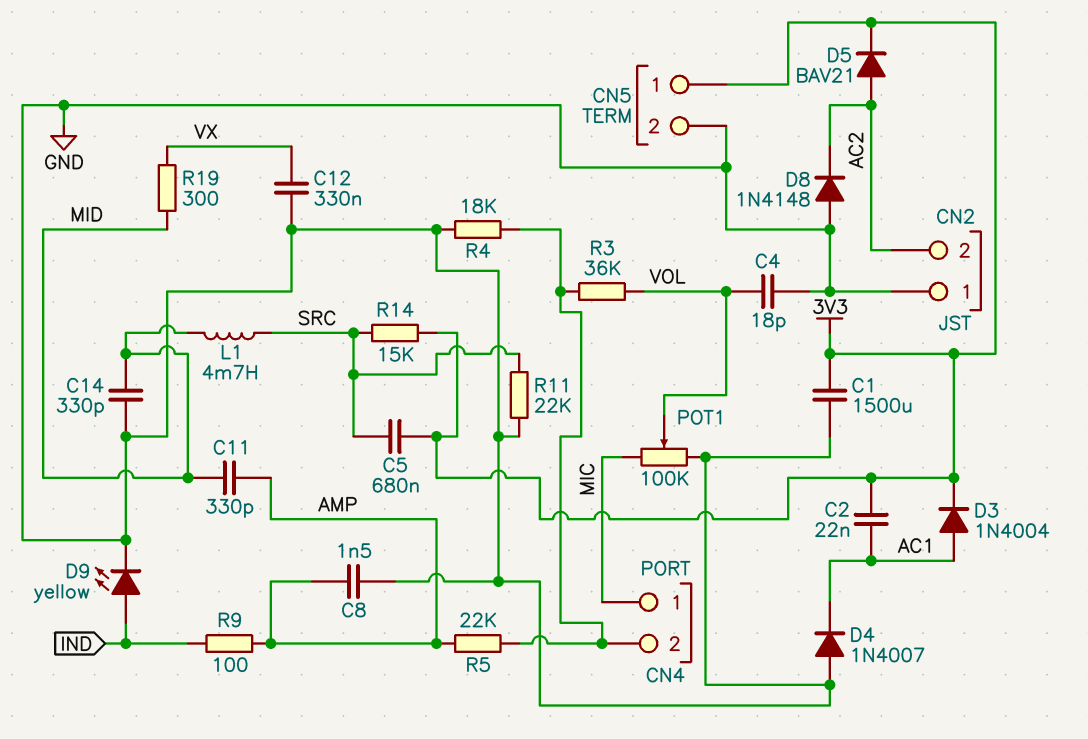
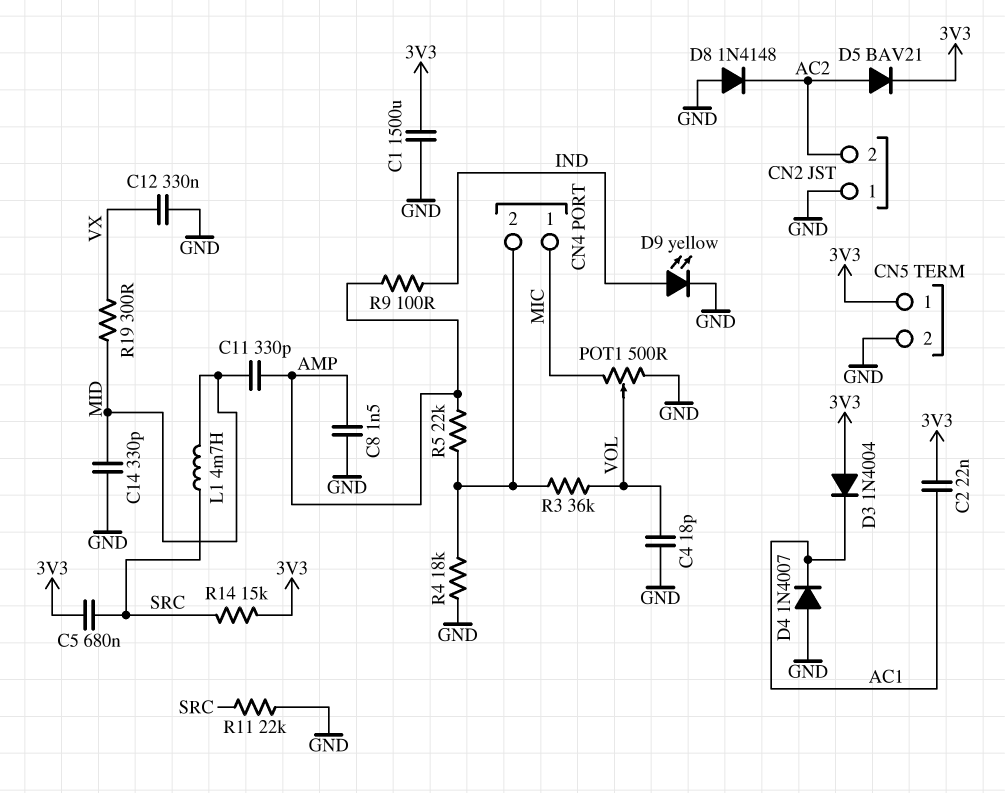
D3: diode 1N4004 (A AC1, K 3V3) -> diode 1N4004 (A 3V3, K AC1)
POT1: 100k (GND, MIC, wiper VOL) -> 500 (GND, MIC, wiper VOL)

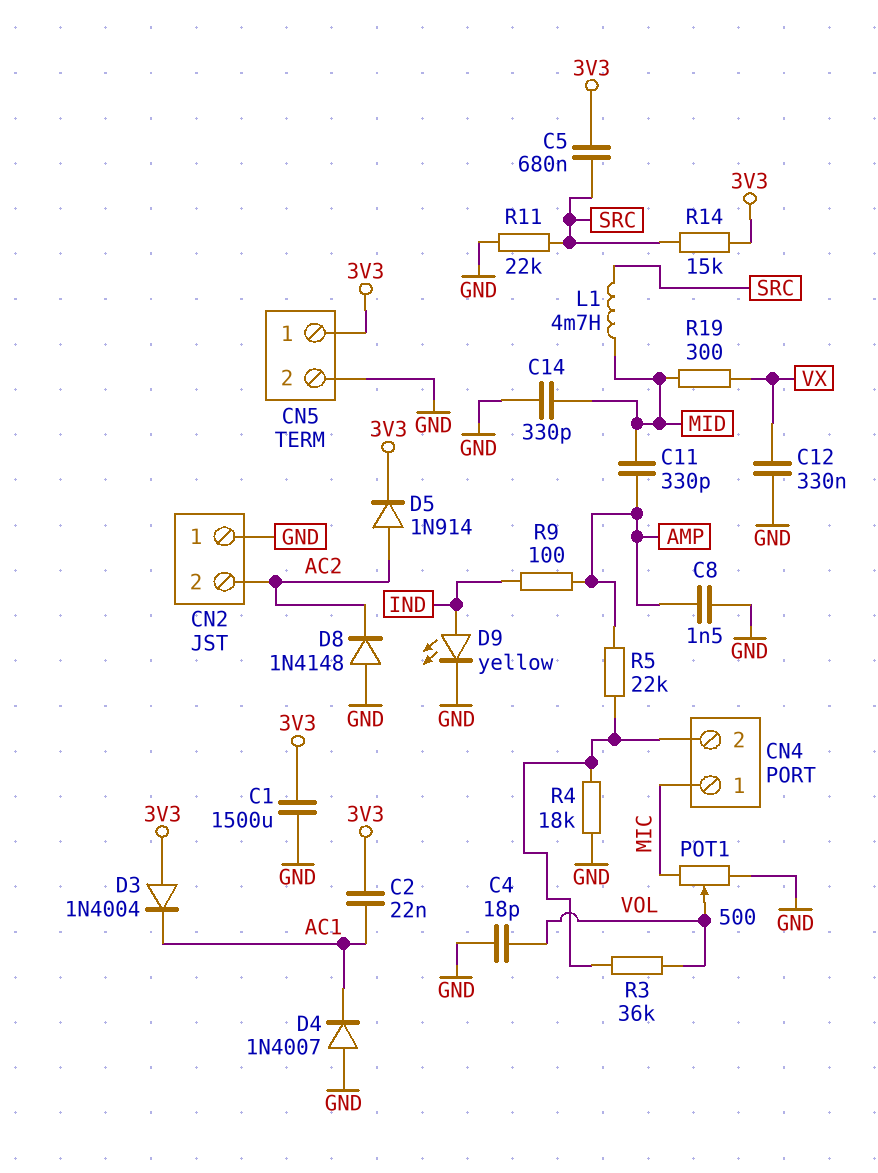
D5: diode BAV21 (A AC2, K 3V3) -> diode 1N914 (A AC2, K 3V3)

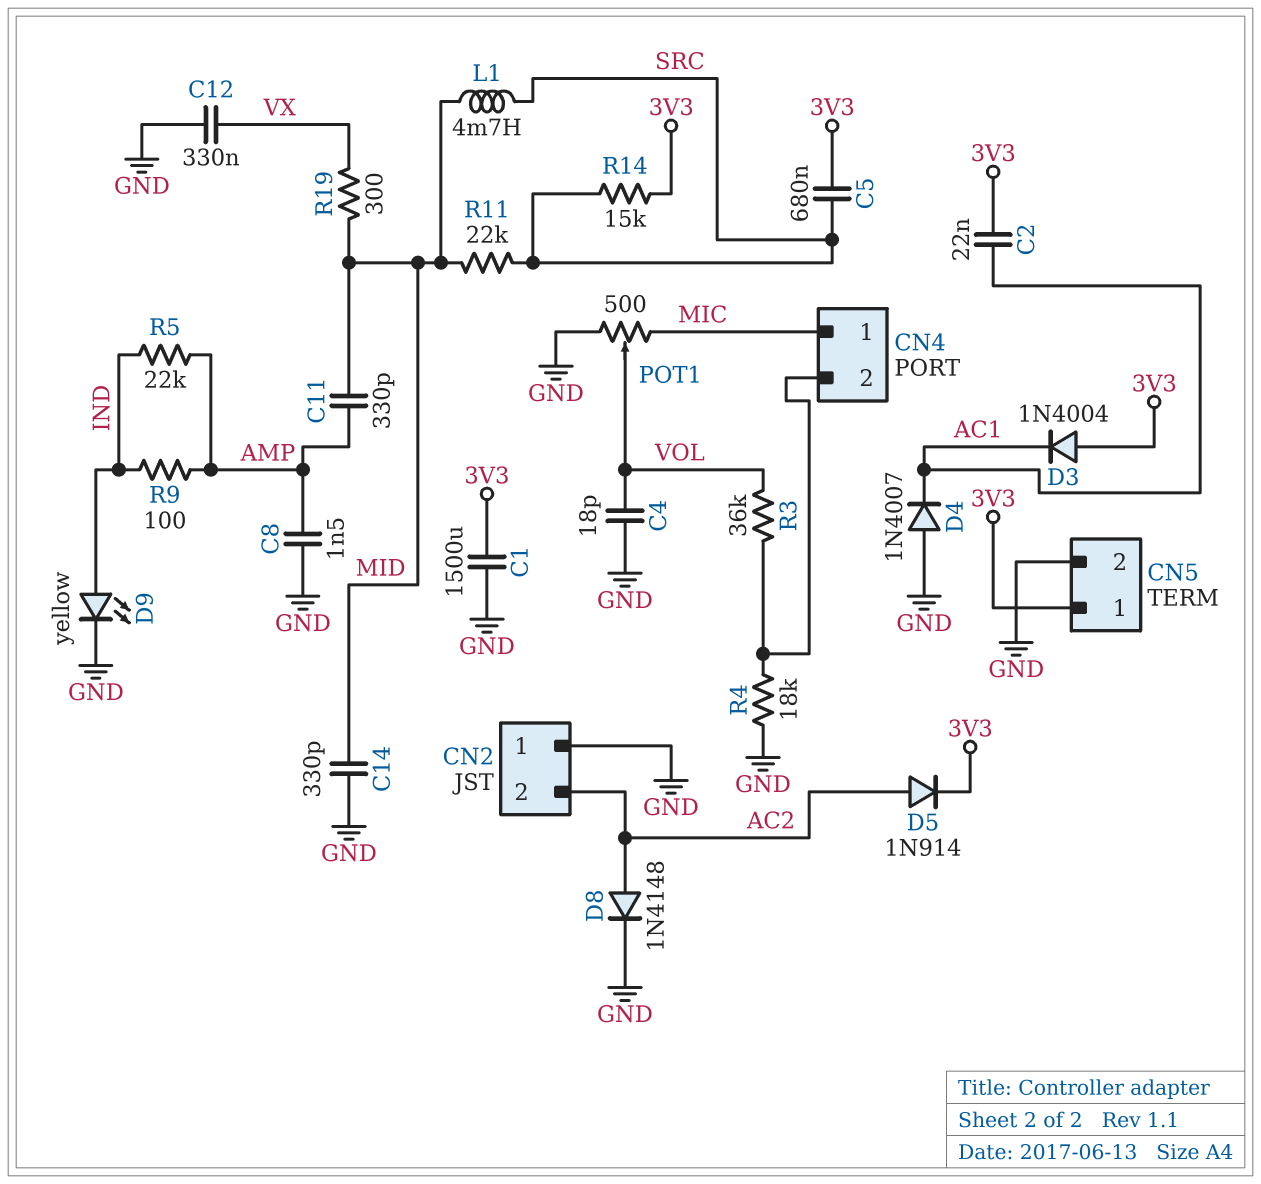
D8: diode 1N4148 (A GND, K AC2) -> diode 1N4148 (A AC2, K GND)
R5: 22k (AMP, CN4/2) -> 22k (AMP, IND)
R11: 22k (GND, SRC) -> 22k (MID, SRC)

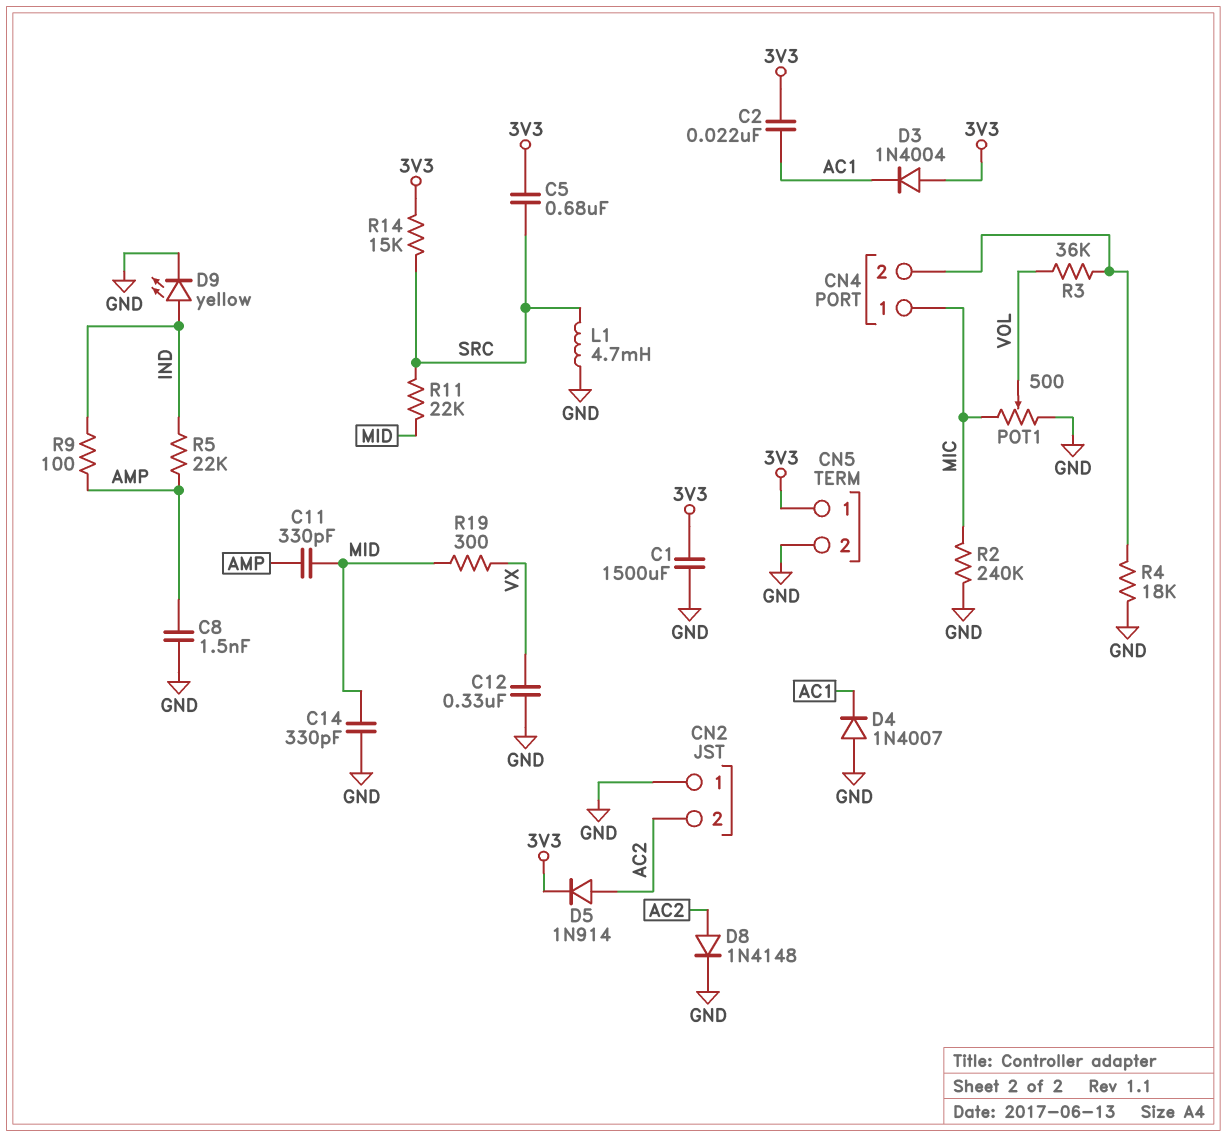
C4: 18pF (GND, VOL) -> none
L1: 4.7mH (MID, SRC) -> 4.7mH (GND, SRC)
R2: none -> 240k (GND, MIC)

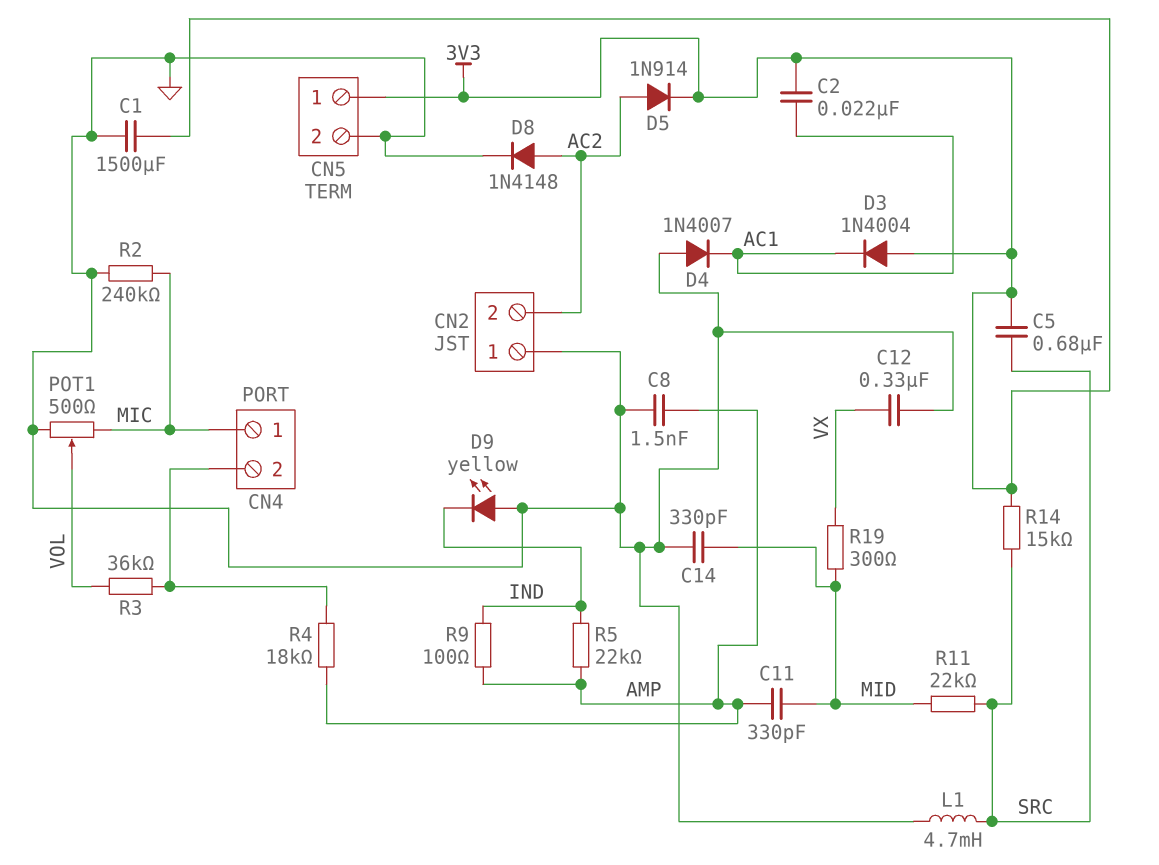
D9: LED yellow (A IND, K GND) -> LED yellow (A GND, K IND)
R4: 18k (CN4/2, GND) -> 18k (AMP, CN4/2)

